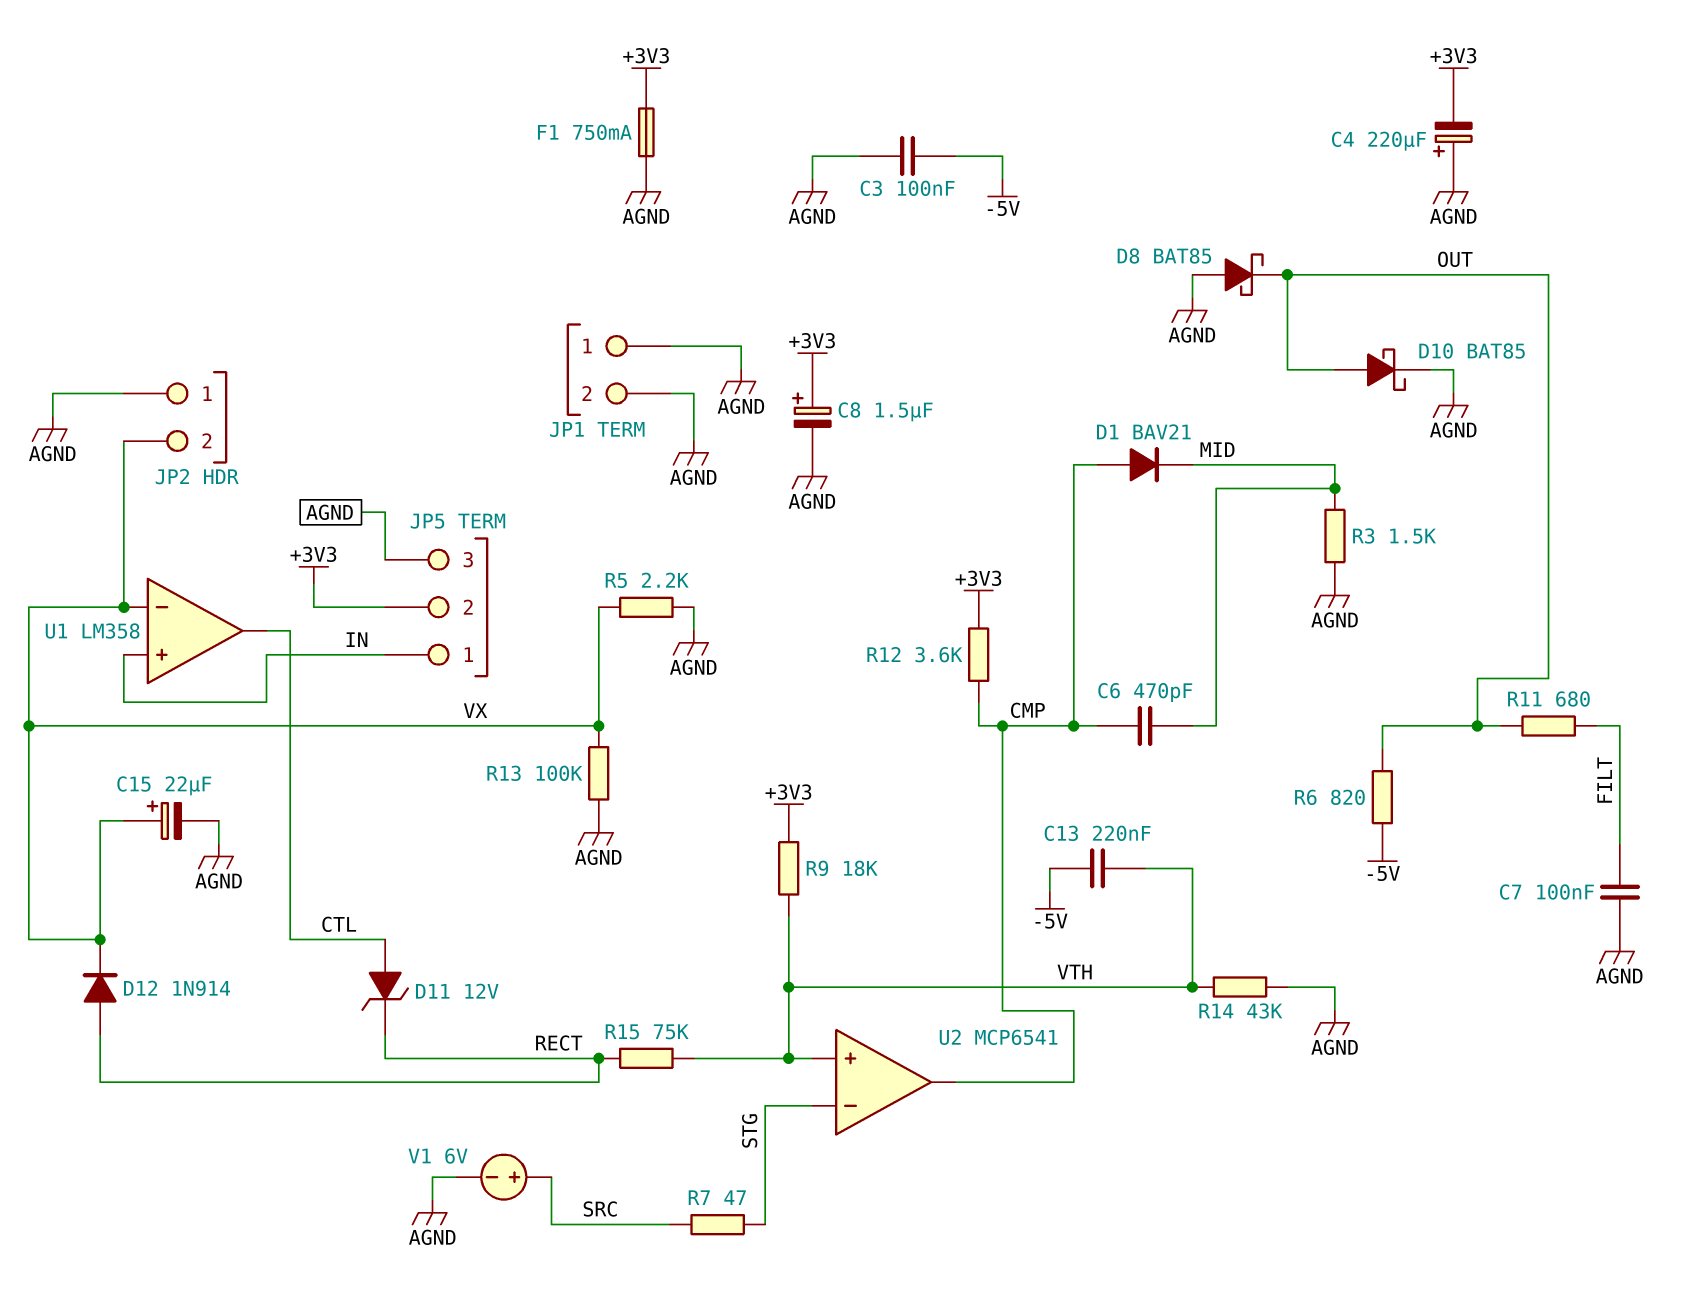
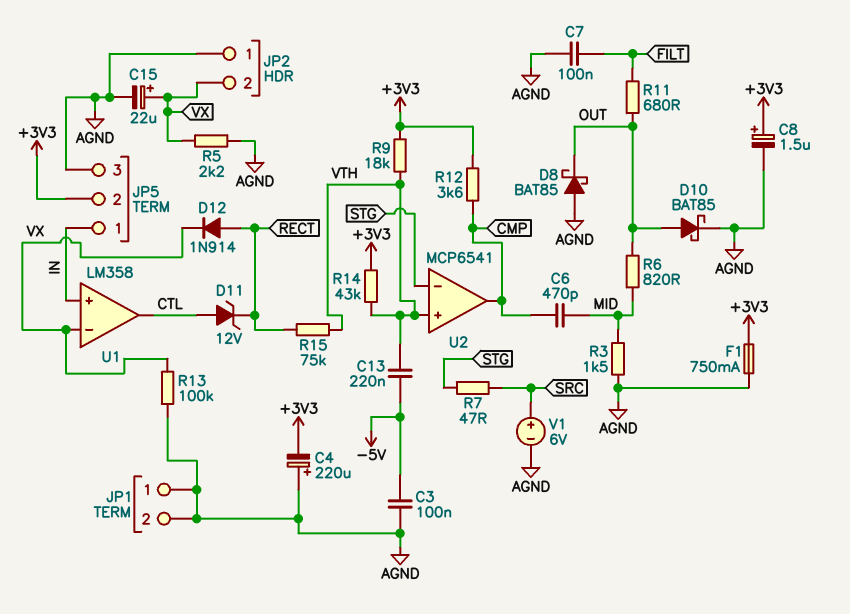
D1: diode BAV21 (A CMP, K MID) -> none
R6: 820 (-5V, OUT) -> 820 (MID, OUT)
R14: 43k (AGND, VTH) -> 43k (+3V3, VTH)

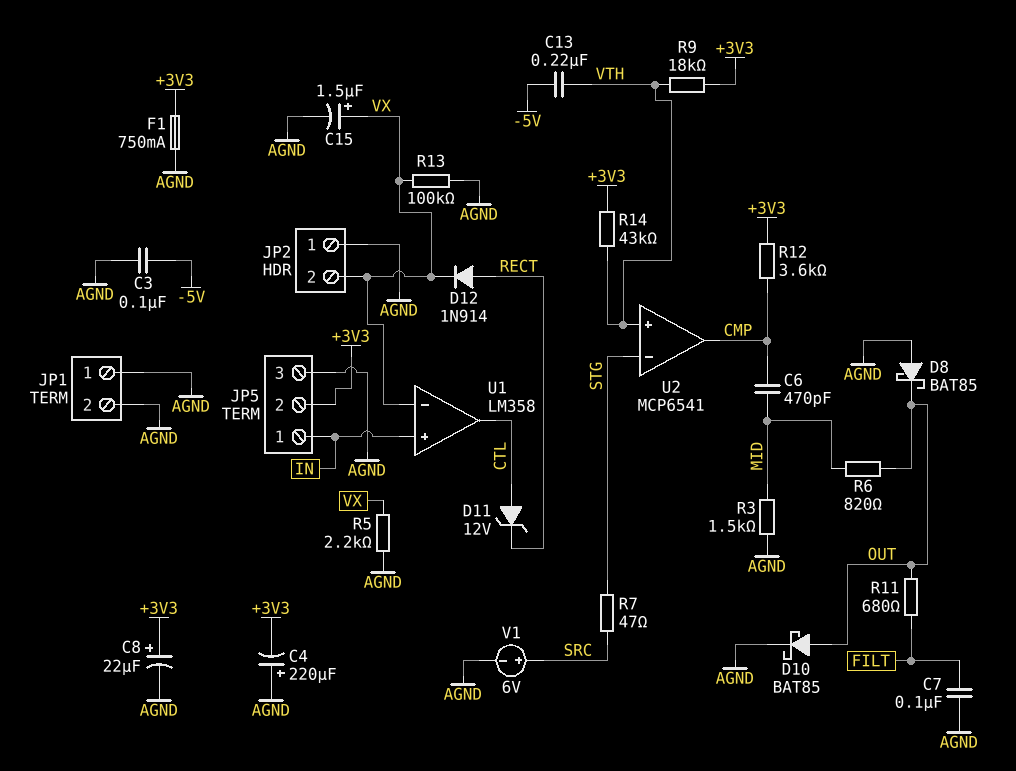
C8: 1.5uF (plus +3V3, minus AGND) -> 22uF (plus +3V3, minus AGND)
C15: 22uF (plus VX, minus AGND) -> 1.5uF (plus VX, minus AGND)
R15: 75k (RECT, VTH) -> none

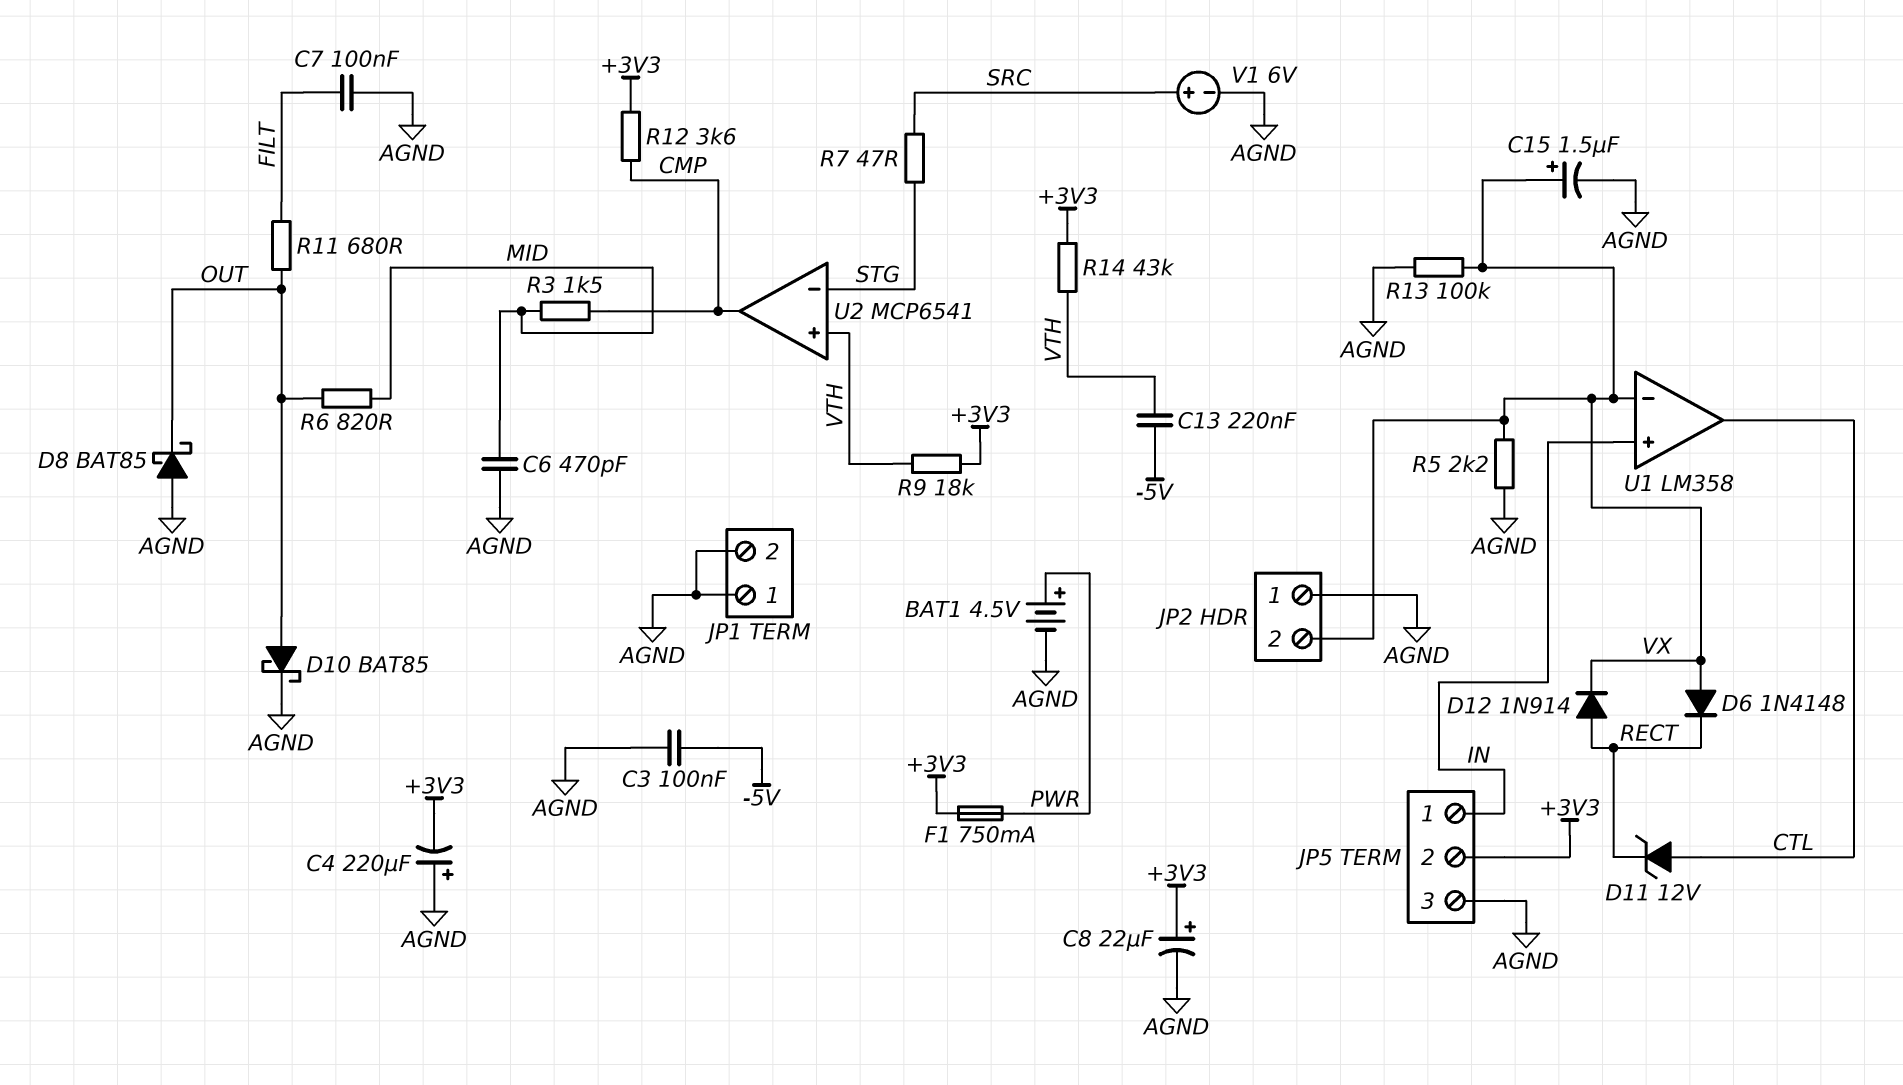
BAT1: none -> 4.5V (plus PWR, minus AGND)
C6: 470pF (CMP, MID) -> 470pF (AGND, MID)
D6: none -> diode 1N4148 (A VX, K RECT)
F1: 750mA (+3V3, AGND) -> 750mA (+3V3, PWR)
R3: 1.5k (AGND, MID) -> 1.5k (CMP, MID)

